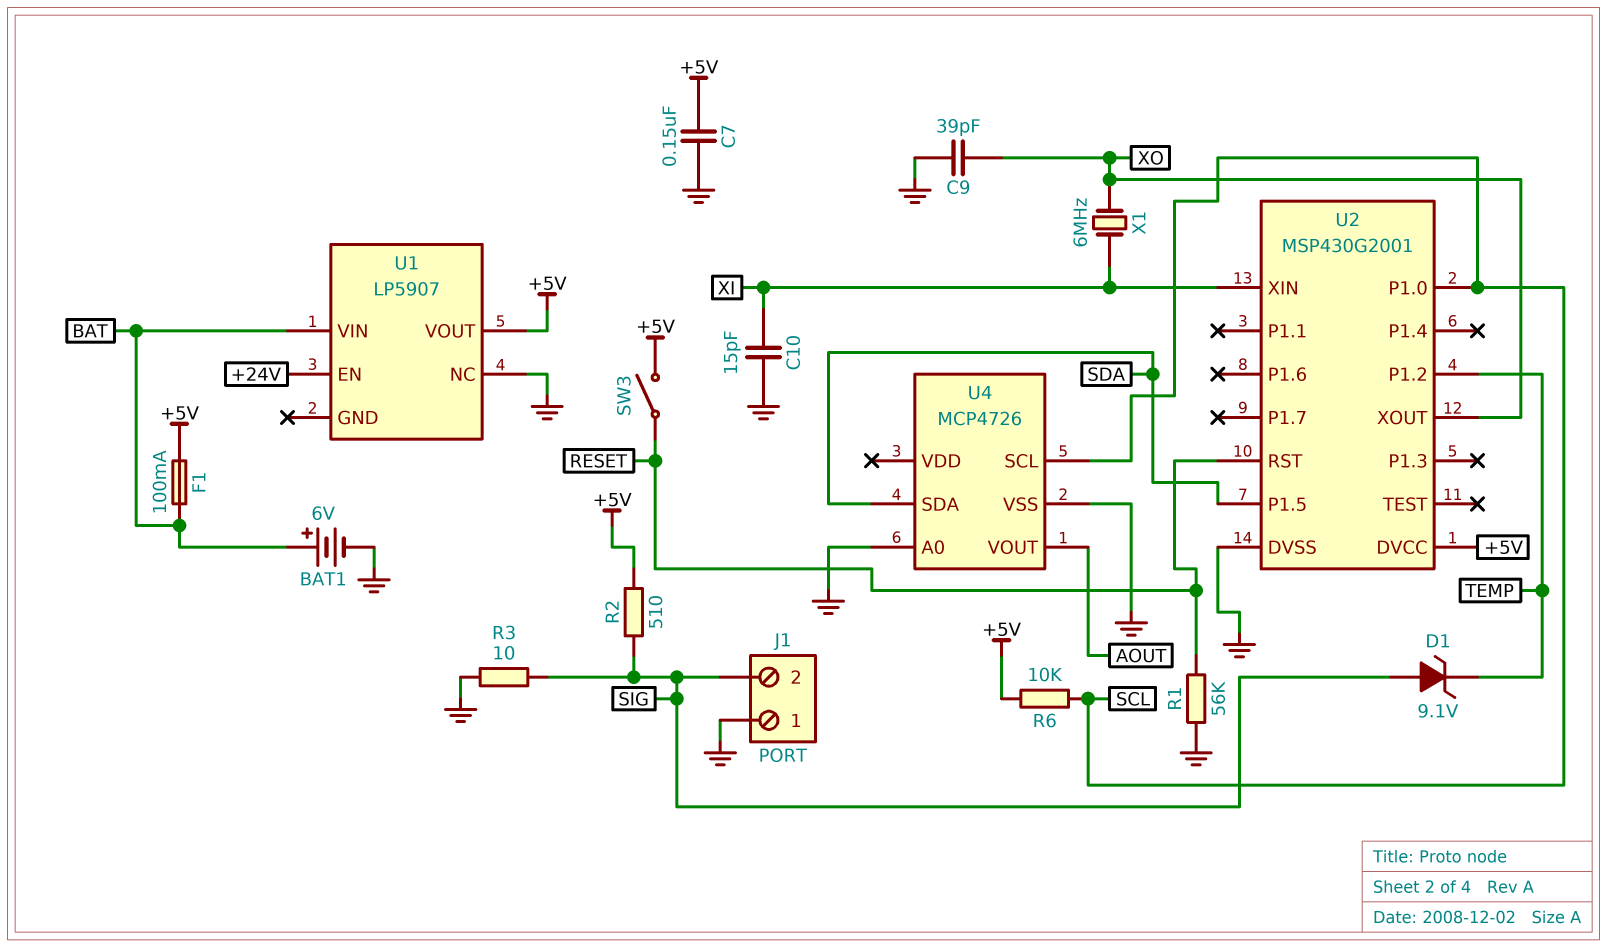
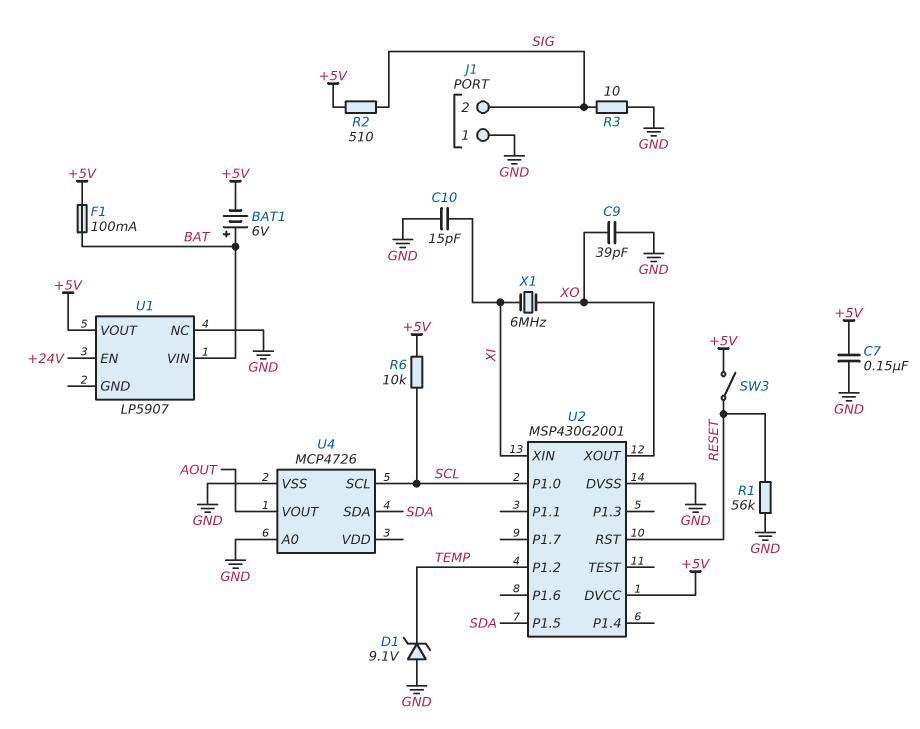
BAT1: 6V (plus BAT, minus GND) -> 6V (plus BAT, minus +5V)
D1: zener 9.1V (A SIG, K TEMP) -> zener 9.1V (A GND, K TEMP)

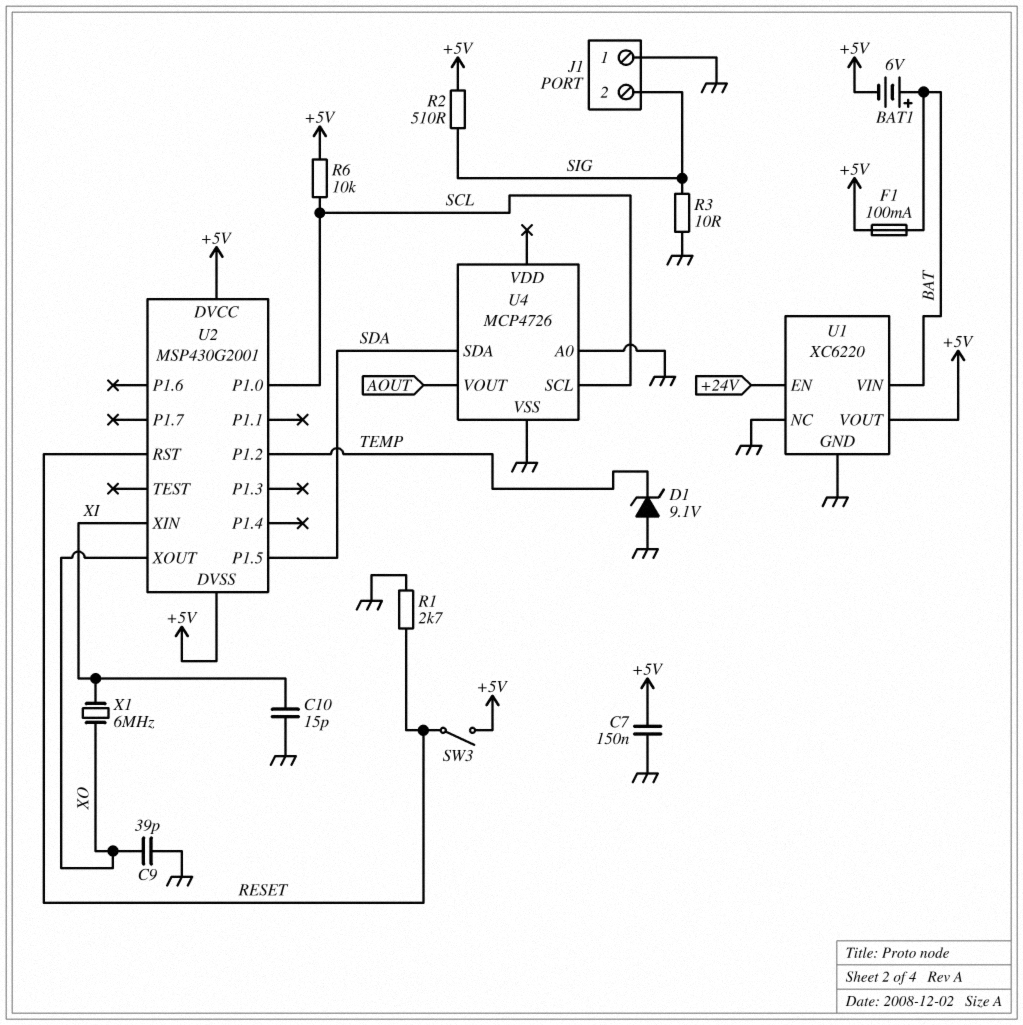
R1: 56k (GND, RESET) -> 2.7k (GND, RESET)
U1: LP5907 -> XC6220
U1 pin GND: none -> GND
U2 pin DVSS: GND -> +5V

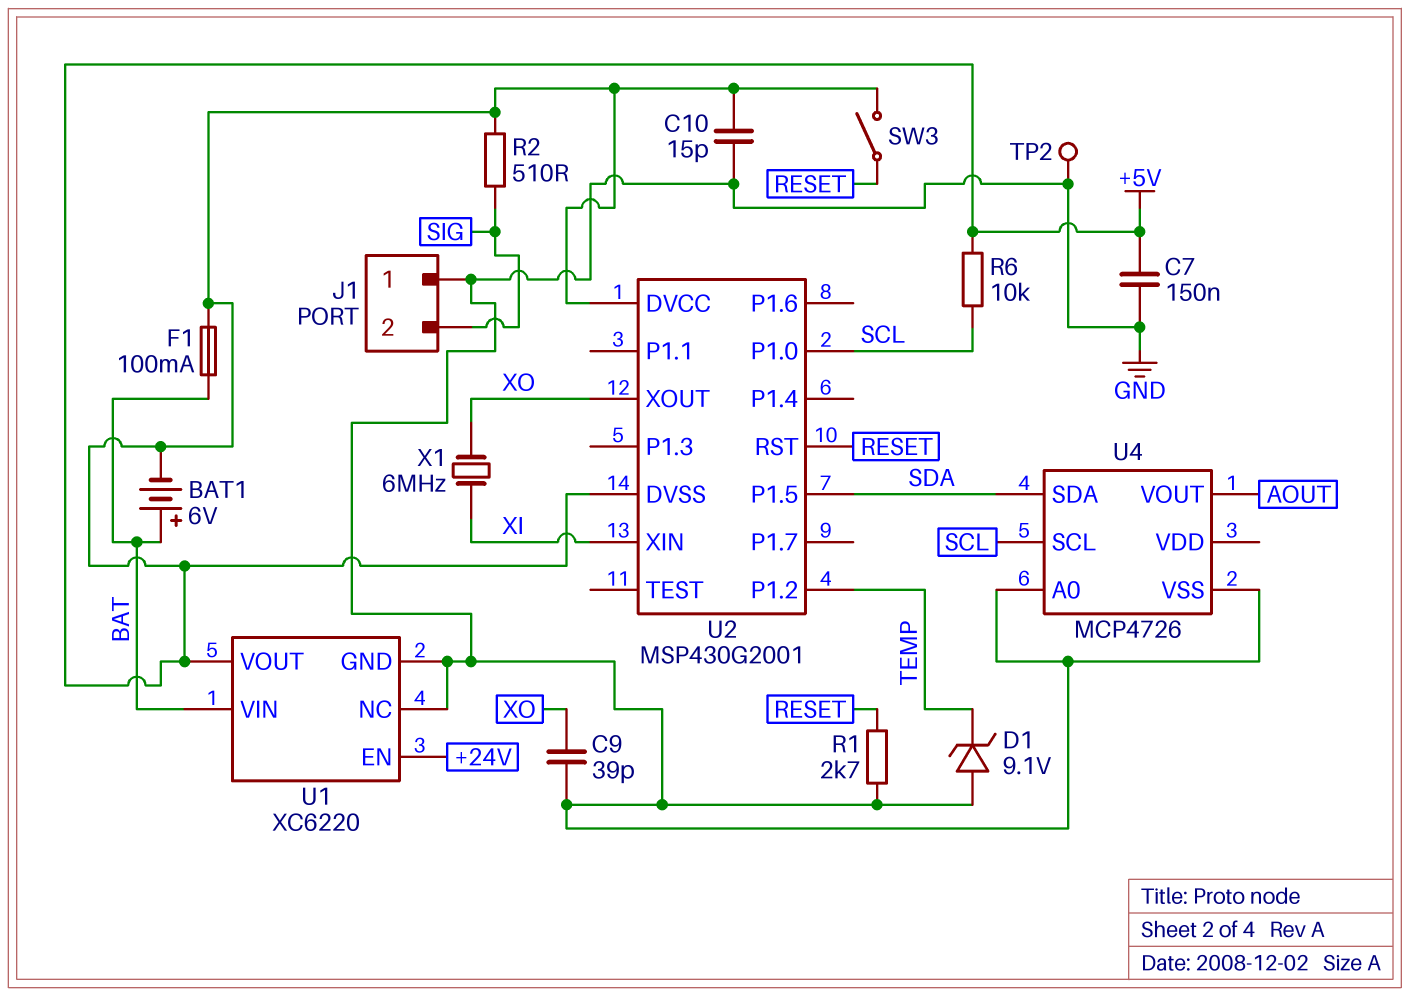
C10: 15pF (GND, XI) -> 15pF (+5V, GND)
R3: 10 (GND, SIG) -> none
TP2: none -> test point (GND)

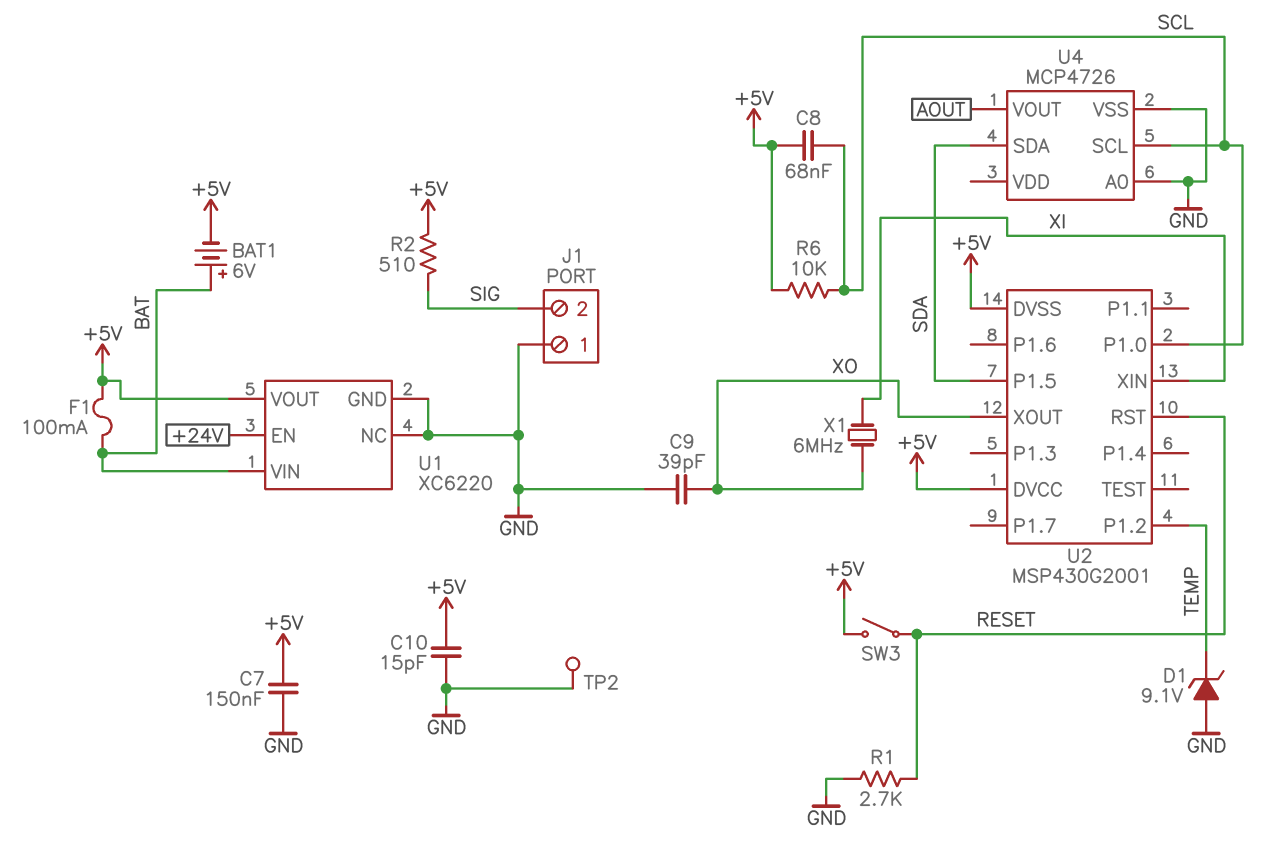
C8: none -> 68nF (+5V, SCL)

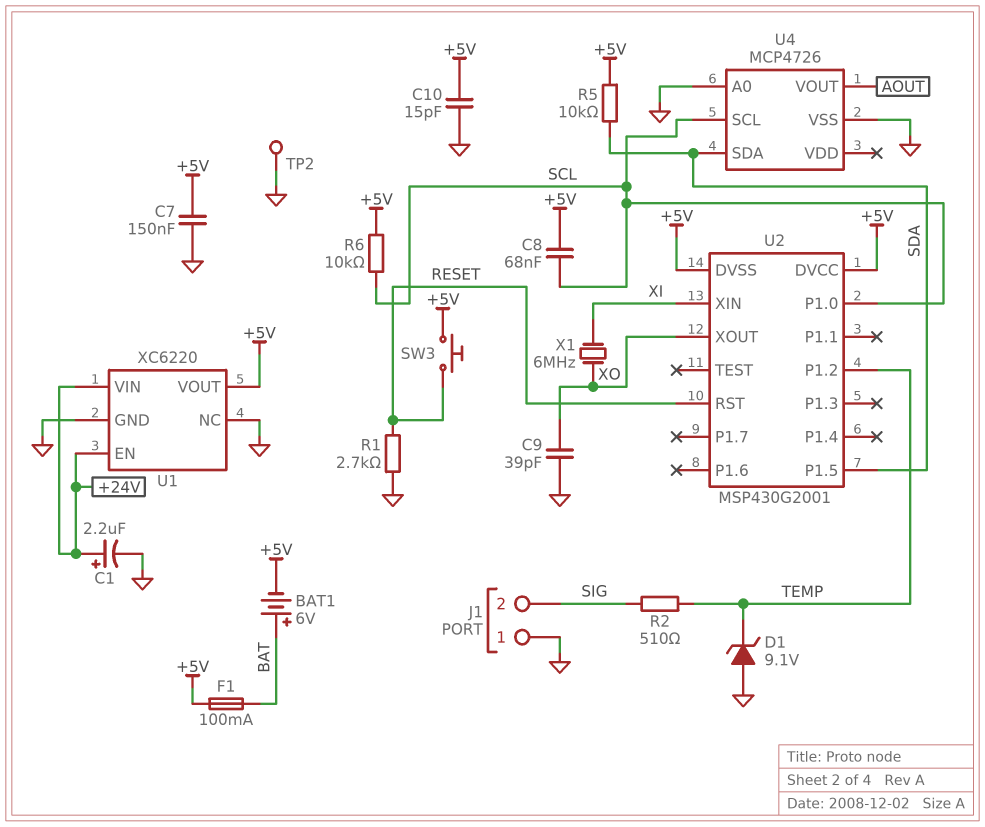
C1: none -> 2.2uF (plus +24V, minus GND)
R2: 510 (+5V, SIG) -> 510 (SIG, TEMP)
R5: none -> 10k (+5V, SDA)
SW3: switch (+5V, RESET) -> button (+5V, RESET)
U1 pin VIN: BAT -> +24V

